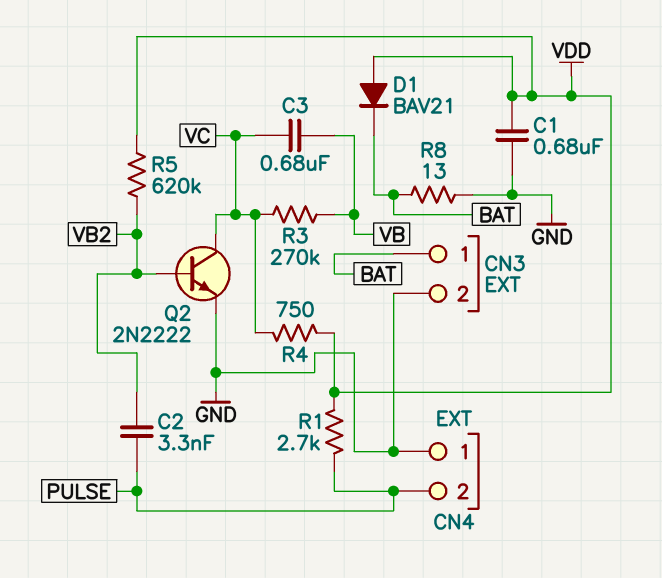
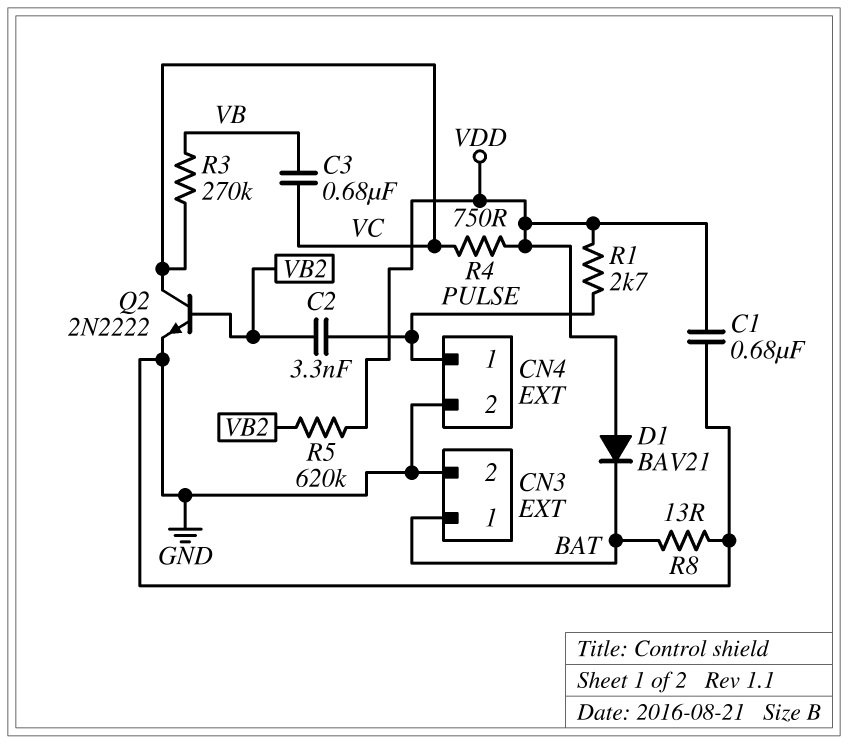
CN4 pin 1: GND -> PULSE
CN4 pin 2: PULSE -> GND

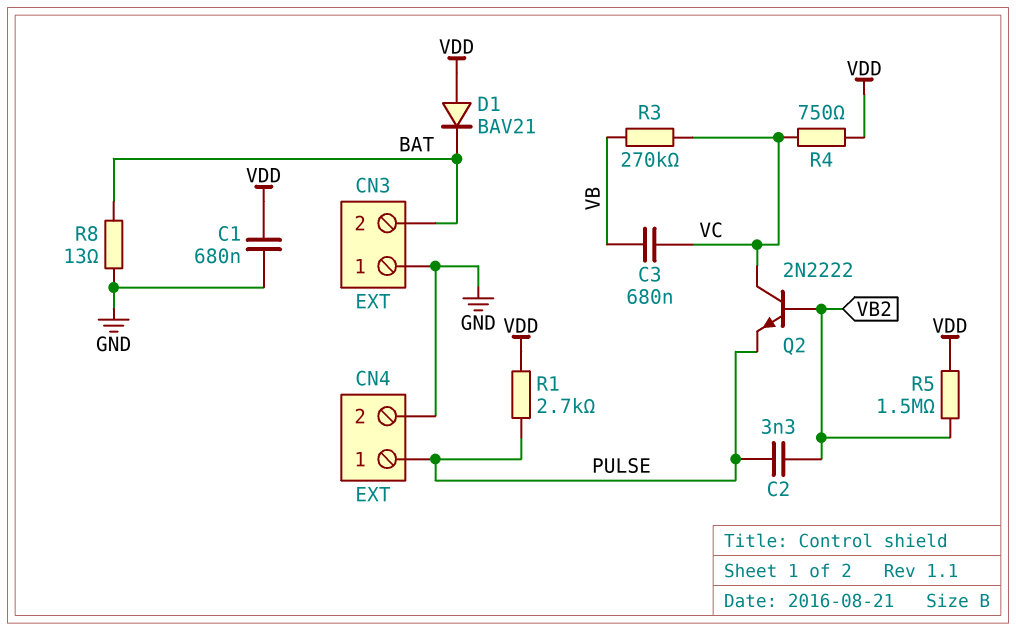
CN3 pin 1: BAT -> GND
CN3 pin 2: GND -> BAT
Q2: NPN 2N2222 (B VB2, C VC, E GND) -> NPN 2N2222 (B VB2, C VC, E PULSE)
R5: 620k (VB2, VDD) -> 1.5M (VB2, VDD)

